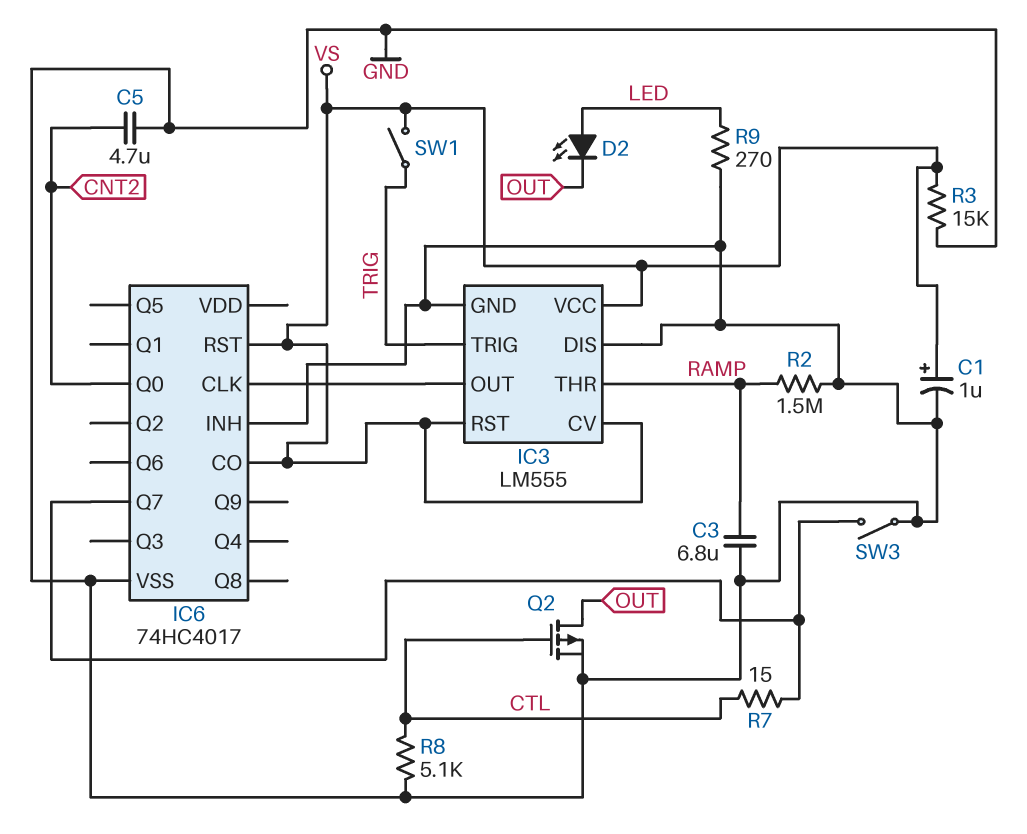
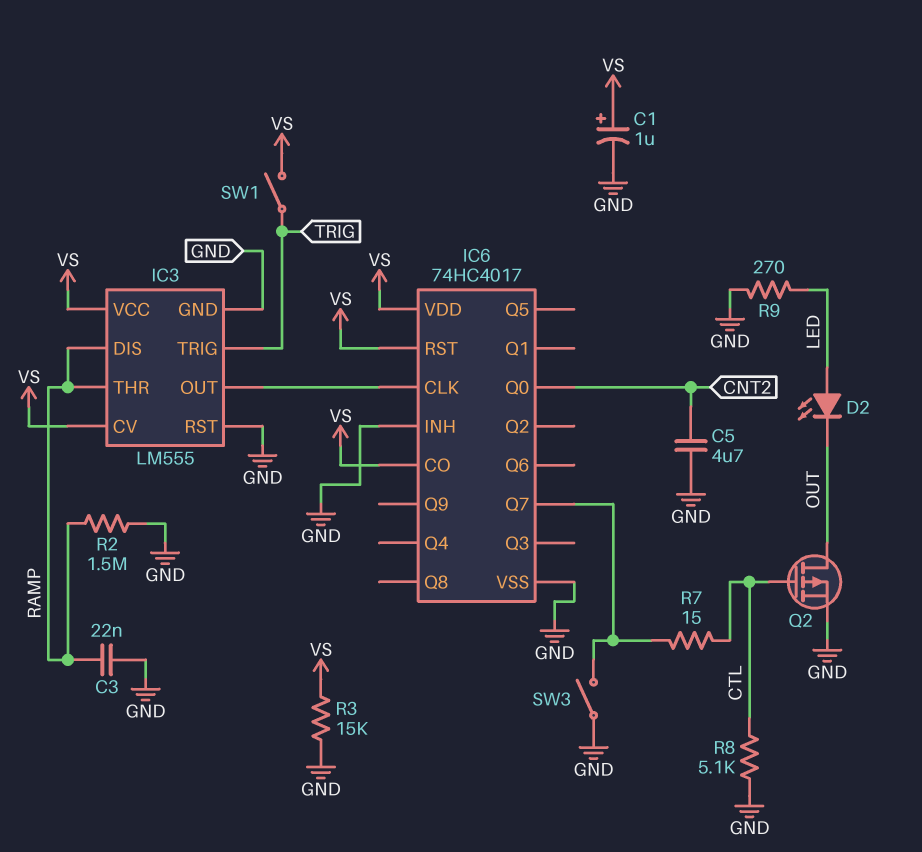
C3: 6.8uF (GND, RAMP) -> 22nF (GND, RAMP)
IC3 pin DIS: GND -> RAMP
IC3 pin RST: VS -> GND
IC6 pin VDD: none -> VS

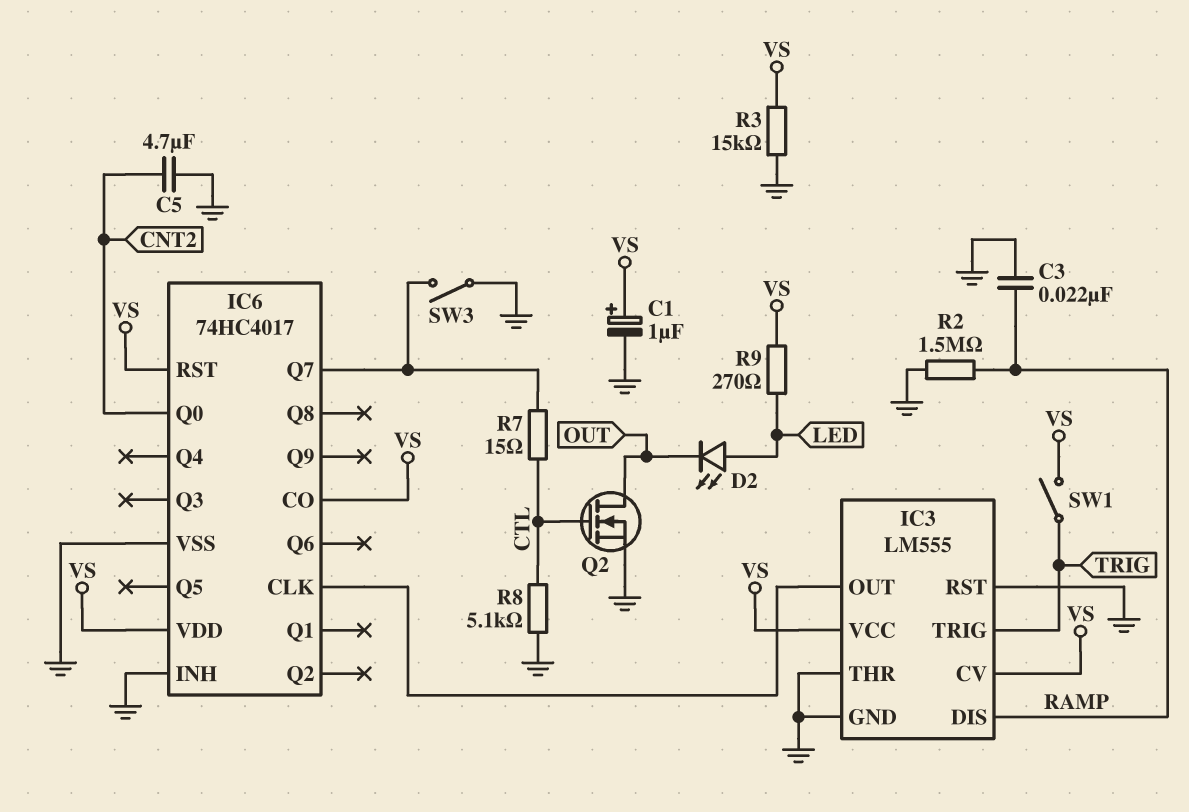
IC3 pin THR: RAMP -> GND
Q2: PMOS (G CTL, D OUT, S GND) -> NMOS (G CTL, D OUT, S GND)
R9: 270 (GND, LED) -> 270 (LED, VS)

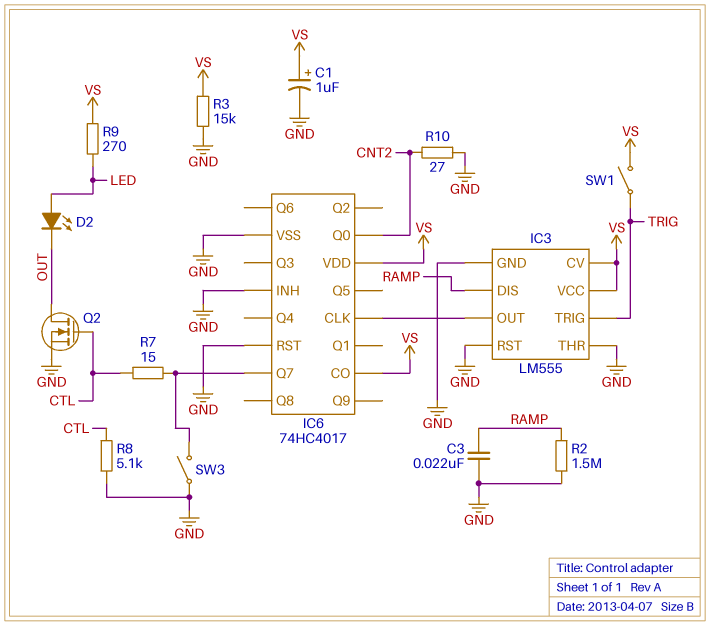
C5: 4.7uF (CNT2, GND) -> none
IC6 pin RST: VS -> GND
R10: none -> 27 (CNT2, GND)

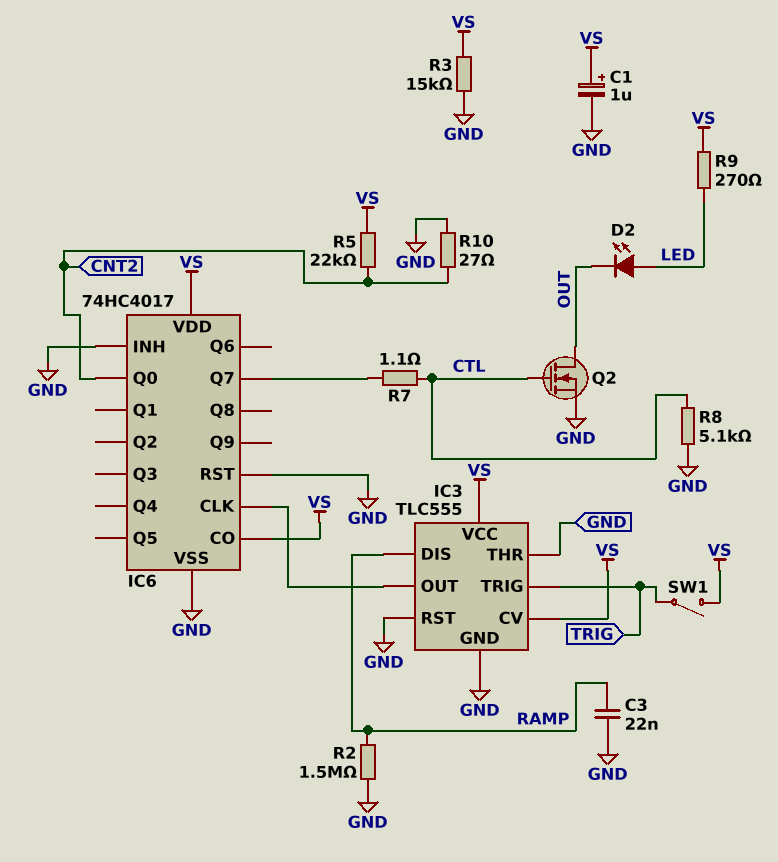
IC3: LM555 -> TLC555
R5: none -> 22k (CNT2, VS)
R7: 15 (CTL, IC6/Q7) -> 1.1 (CTL, IC6/Q7)
SW3: switch (GND, IC6/Q7) -> none

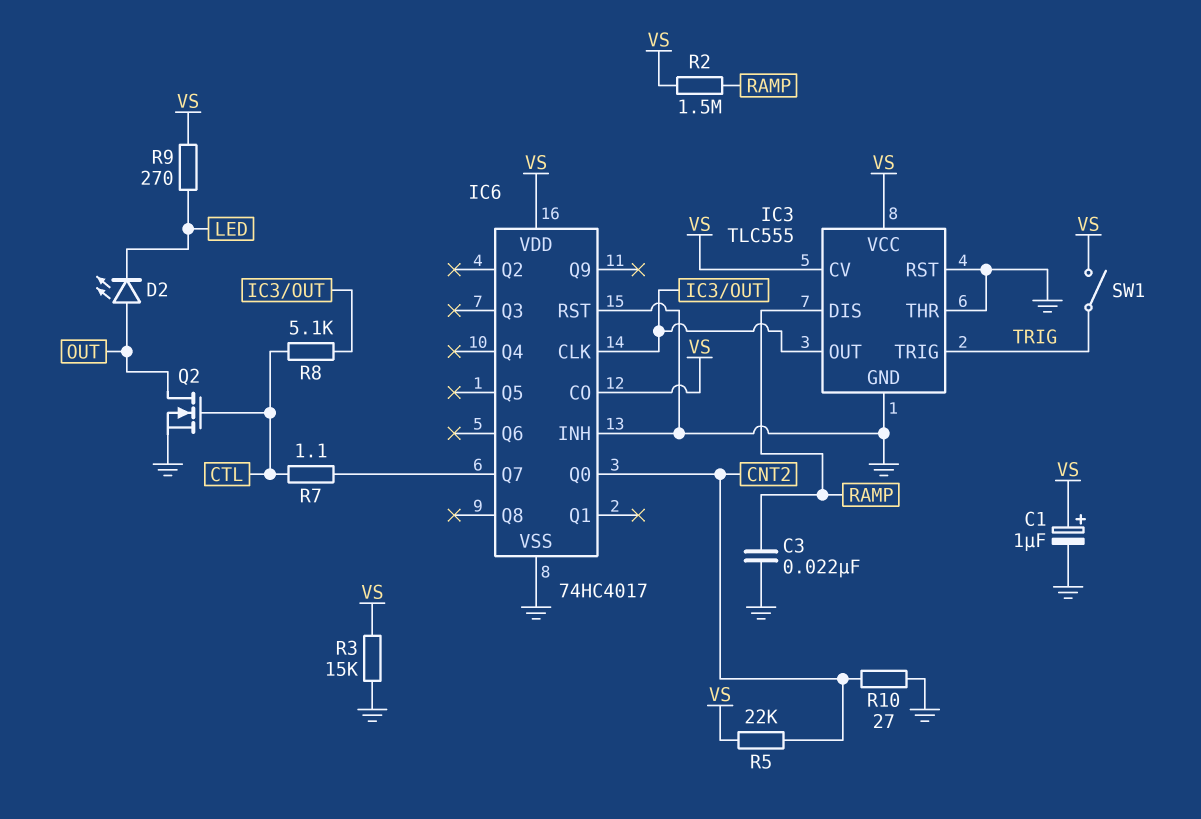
D2: LED (A LED, K OUT) -> LED (A OUT, K LED)
R2: 1.5M (GND, RAMP) -> 1.5M (RAMP, VS)
R8: 5.1k (CTL, GND) -> 5.1k (CTL, IC3/OUT)

